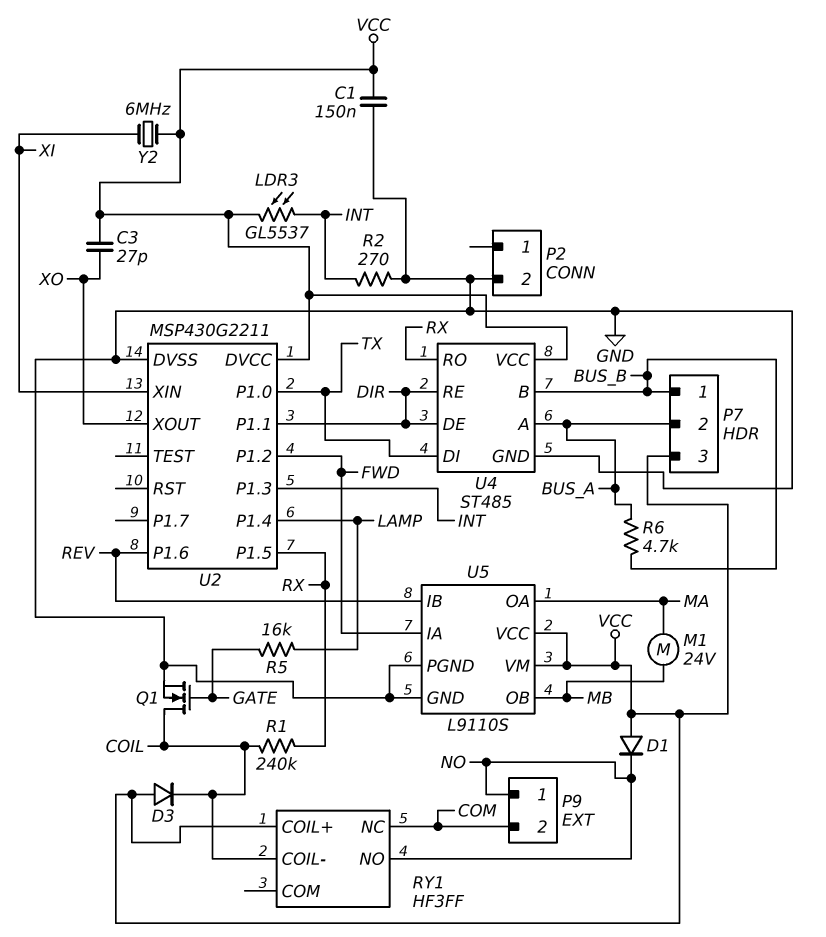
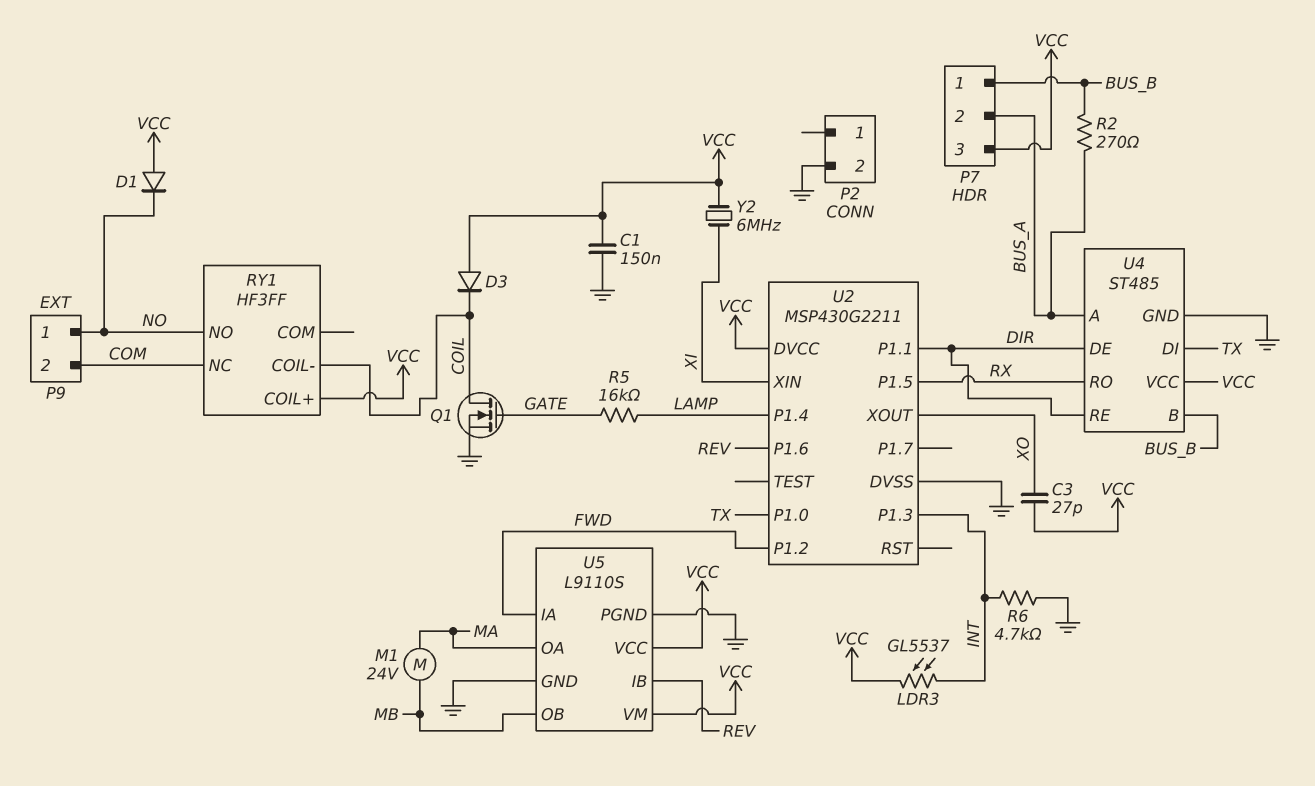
R1: 240k (COIL, RX) -> none
R2: 270 (GND, INT) -> 270 (BUS_A, BUS_B)
R6: 4.7k (BUS_A, BUS_B) -> 4.7k (GND, INT)

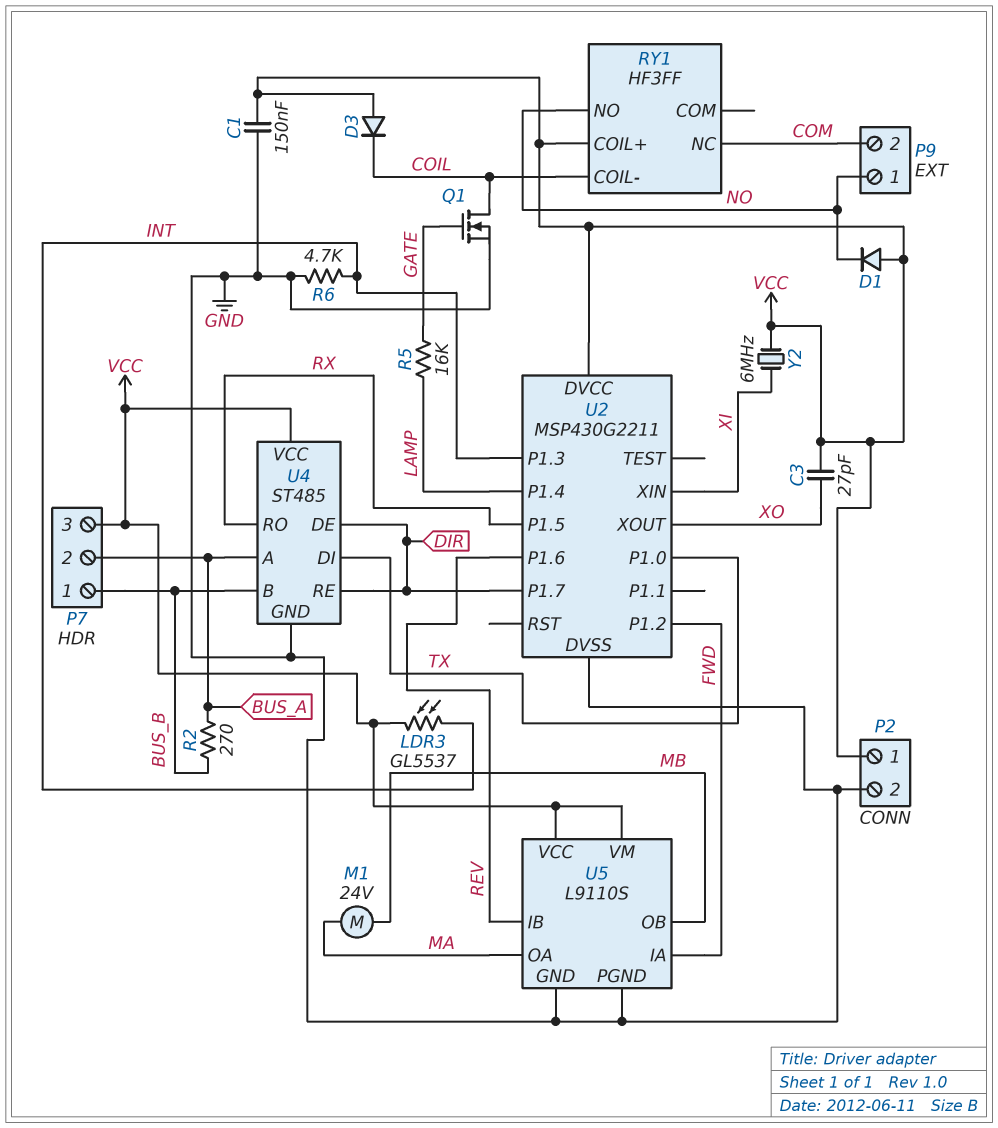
P2 pin 1: none -> VCC
U2 pin P1.1: DIR -> none
U2 pin P1.7: none -> DIR

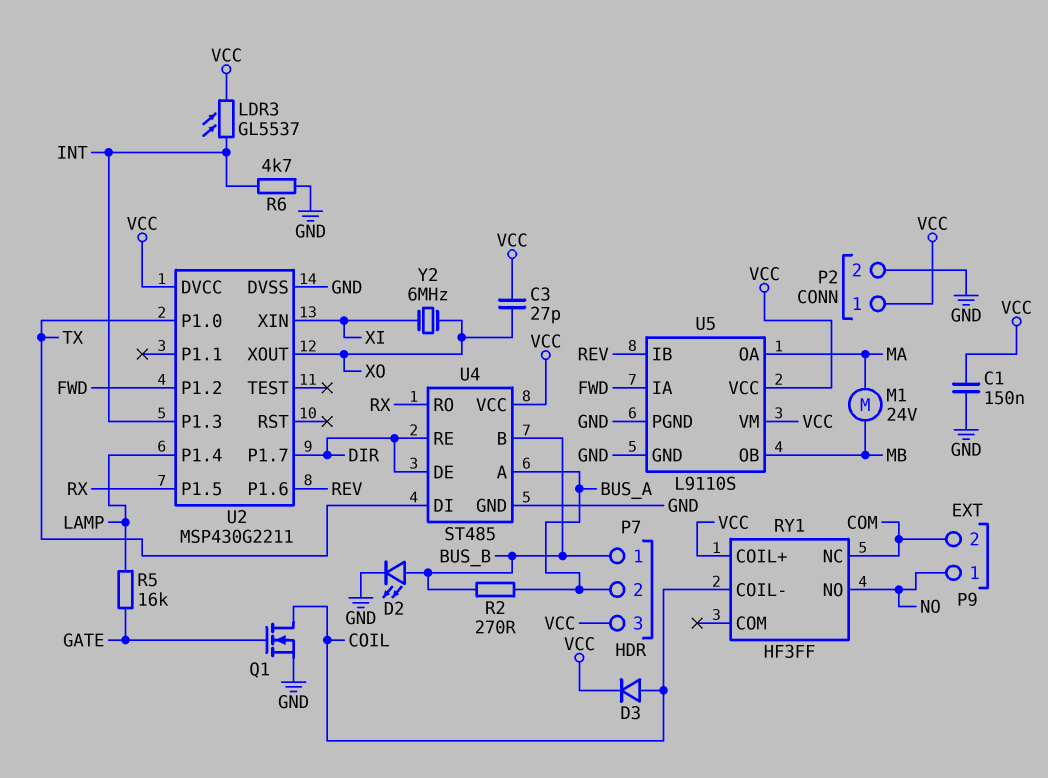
D1: diode (A VCC, K NO) -> none
D2: none -> LED (A BUS_B, K GND)
D3: diode (A VCC, K COIL) -> diode (A COIL, K VCC)
Y2: 6MHz (VCC, XI) -> 6MHz (XI, XO)

